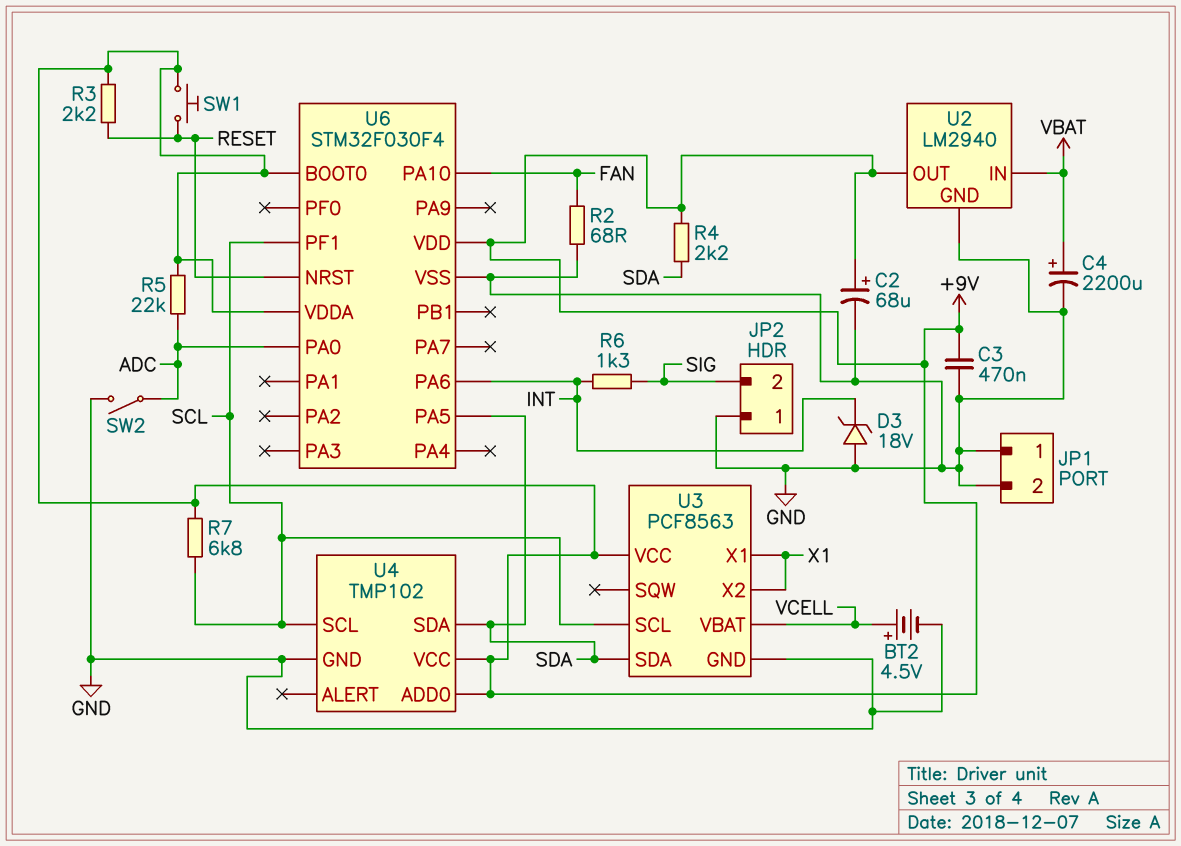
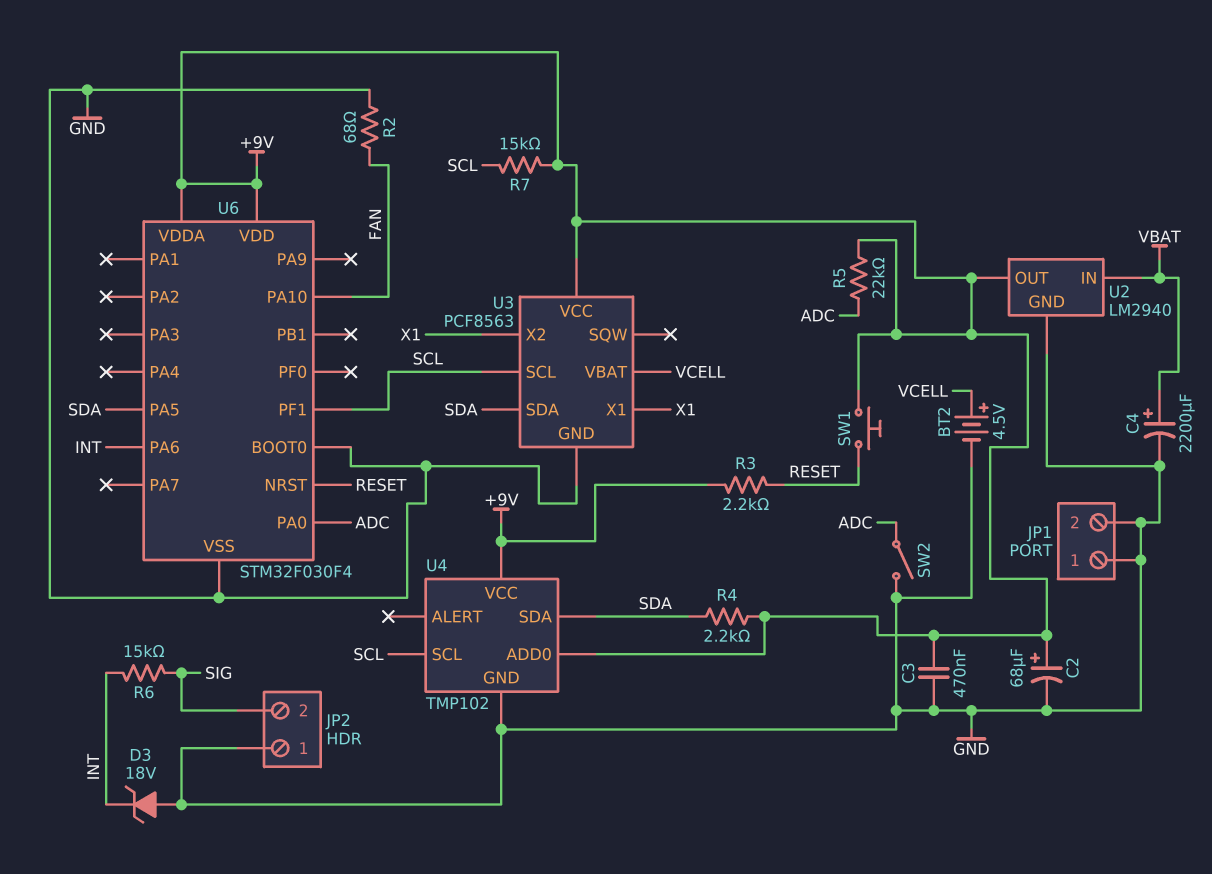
R6: 1.3k (INT, SIG) -> 15k (INT, SIG)
R7: 6.8k (+9V, SCL) -> 15k (+9V, SCL)
U6 pin BOOT0: +9V -> GND

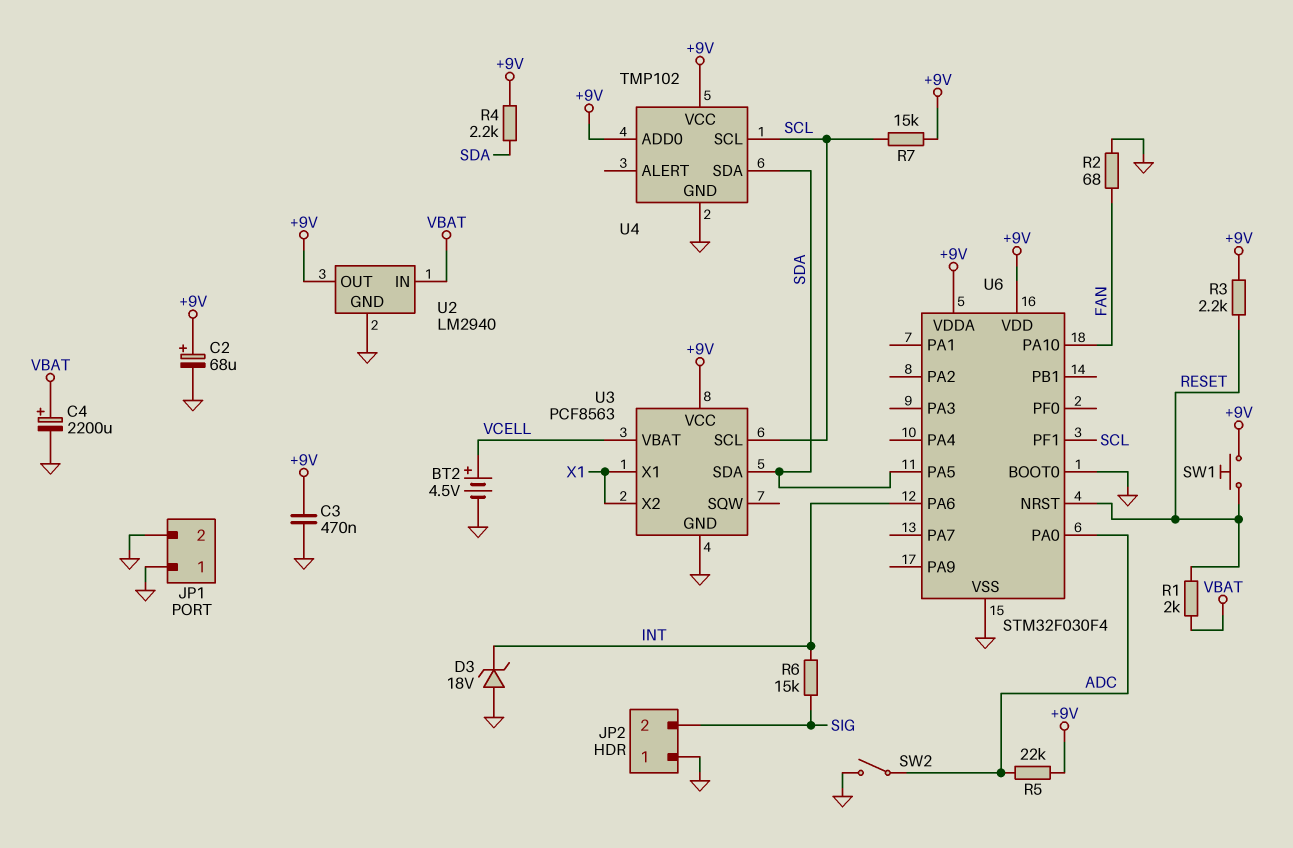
R1: none -> 2k (RESET, VBAT)

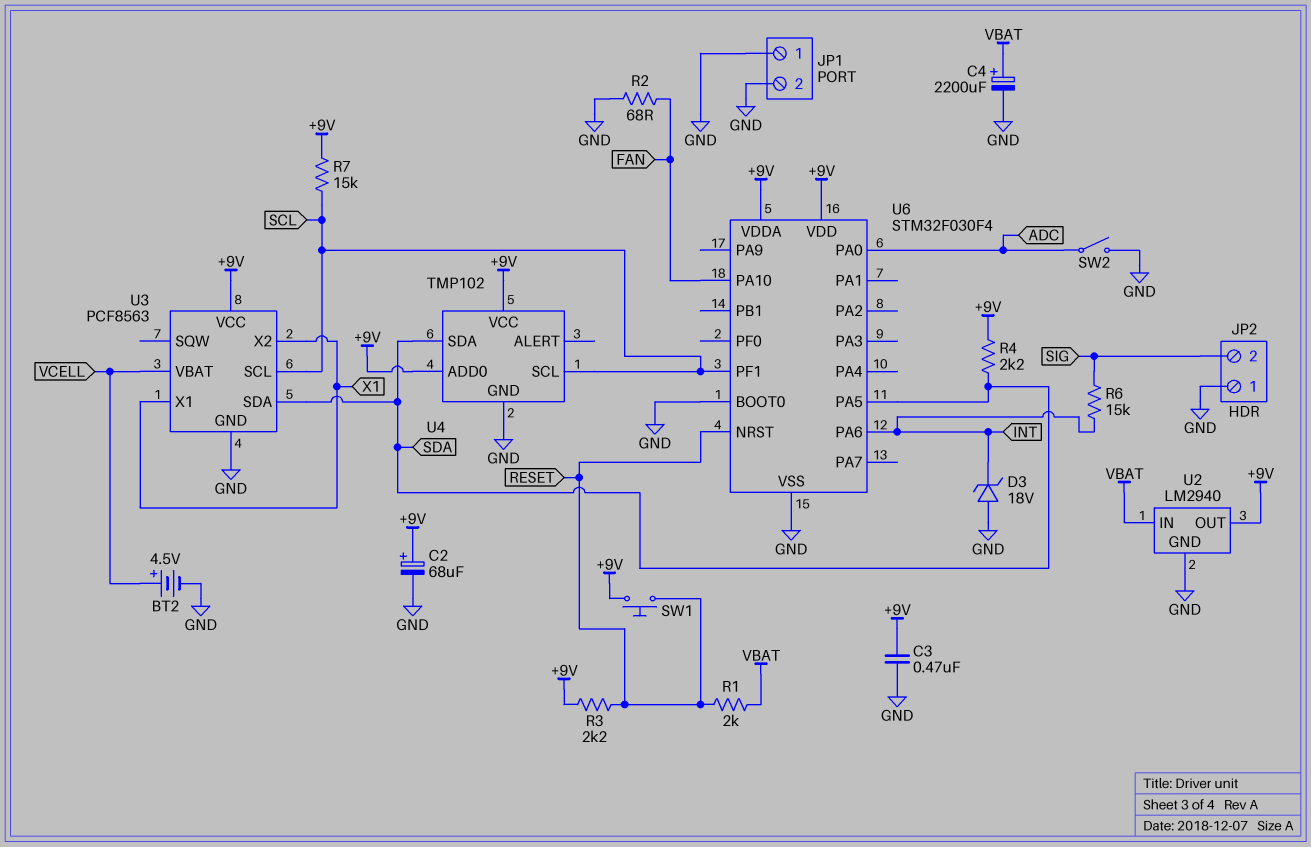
R5: 22k (+9V, ADC) -> none

